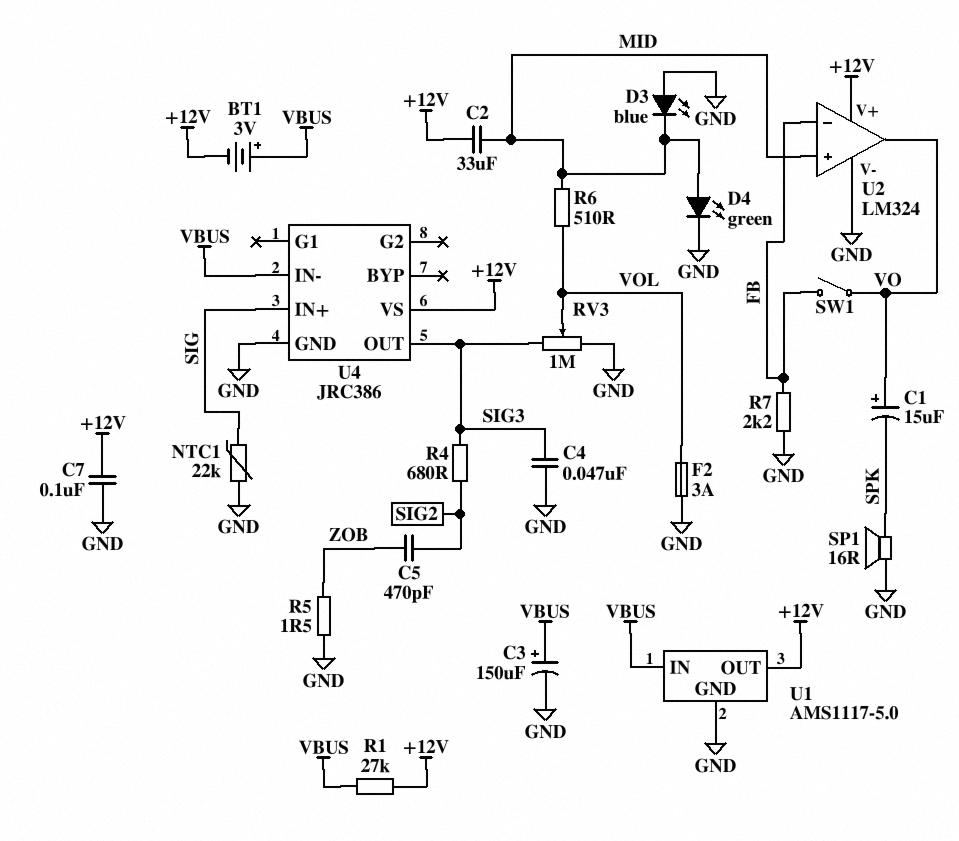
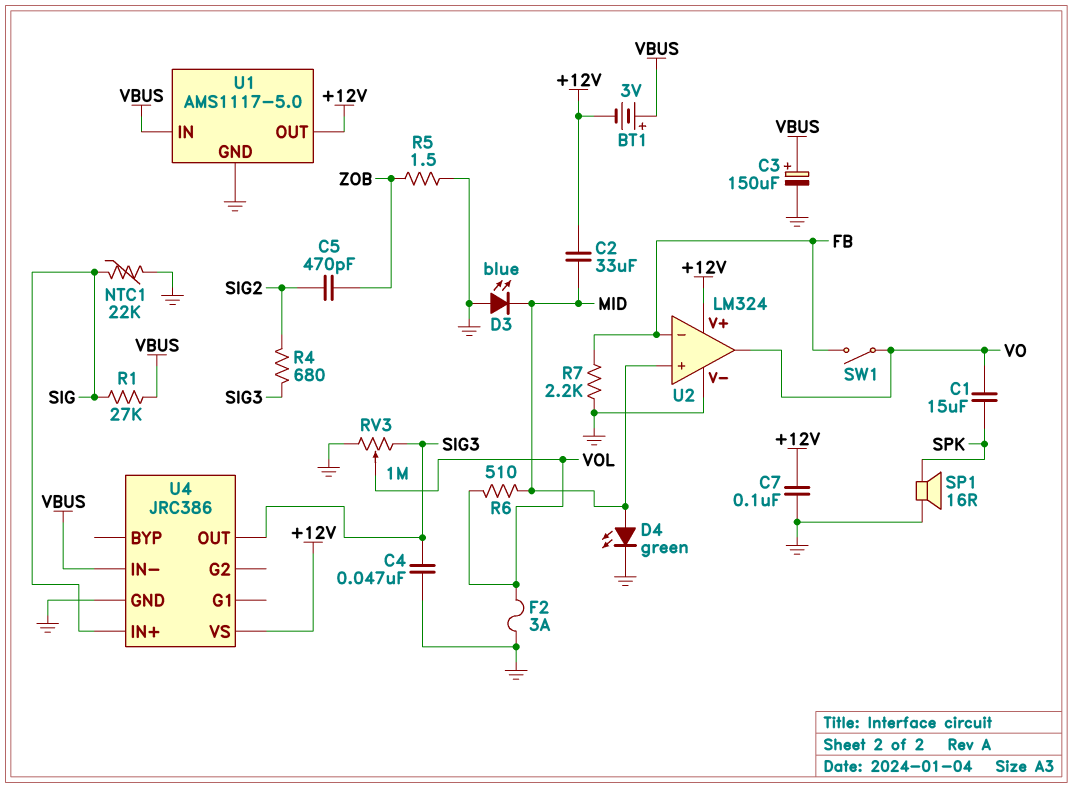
C1: 15uF (plus VO, minus SPK) -> 15uF (SPK, VO)
R1: 27k (+12V, VBUS) -> 27k (SIG, VBUS)

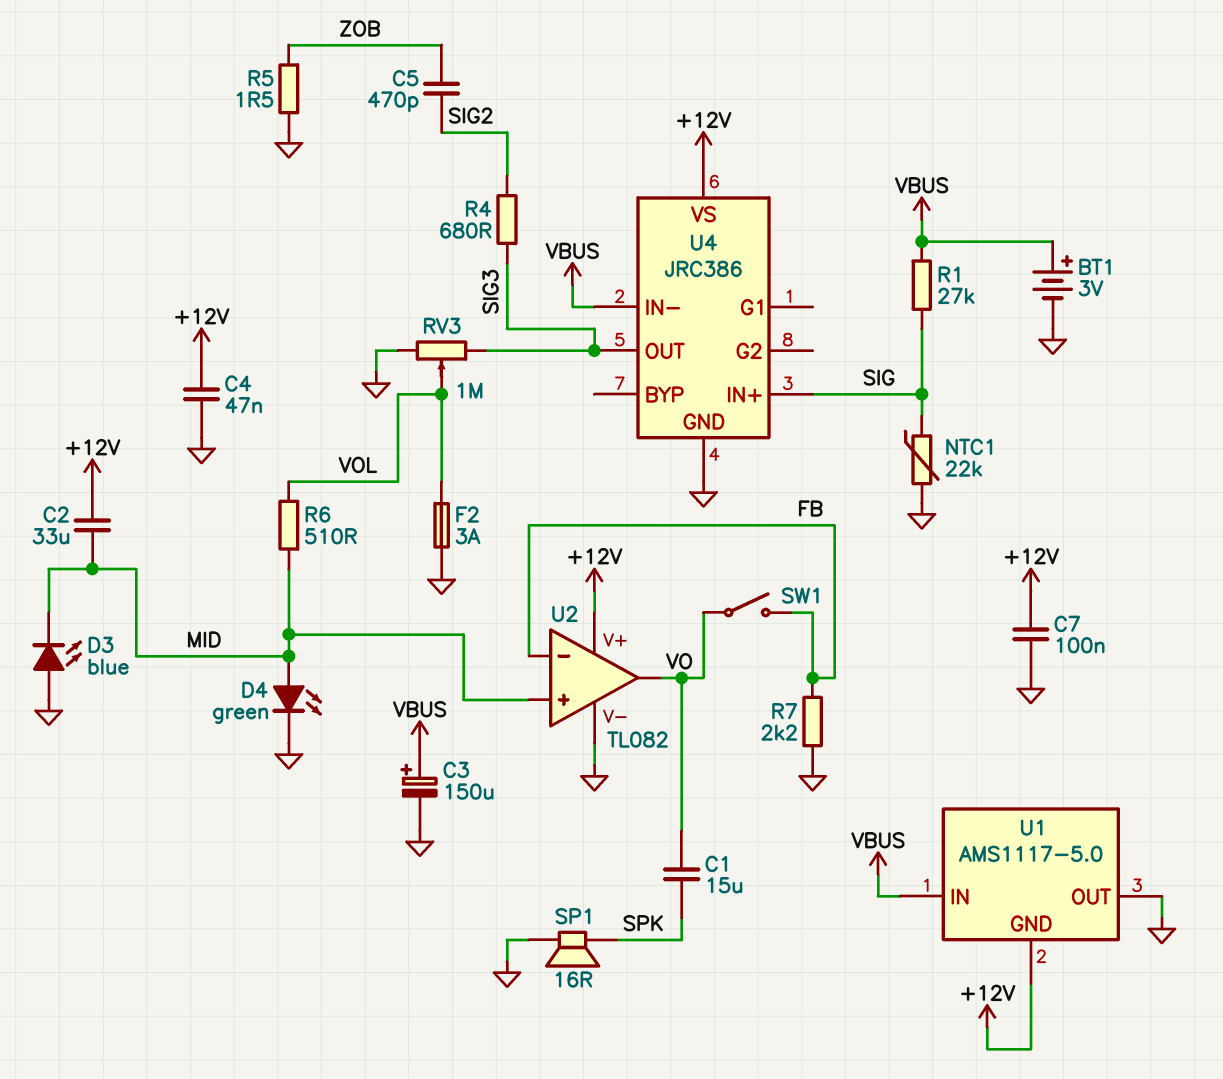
BT1: 3V (plus VBUS, minus +12V) -> 3V (plus VBUS, minus GND)
C4: 47nF (GND, SIG3) -> 47nF (+12V, GND)
U1 pin GND: GND -> +12V
U1 pin OUT: +12V -> GND
U2: LM324 -> TL082

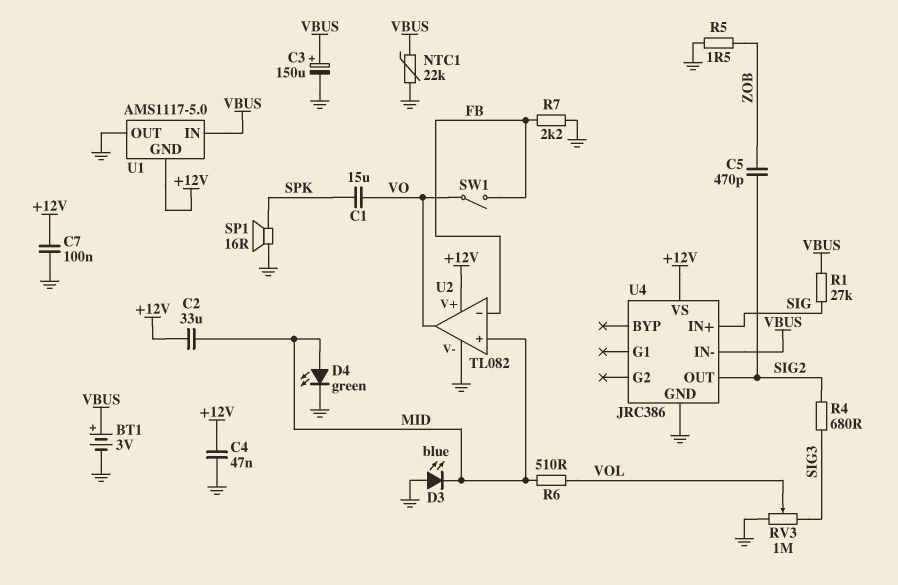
F2: 3A (GND, VOL) -> none
NTC1: 22k (GND, SIG) -> 22k (GND, VBUS)
U4 pin OUT: SIG3 -> SIG2

